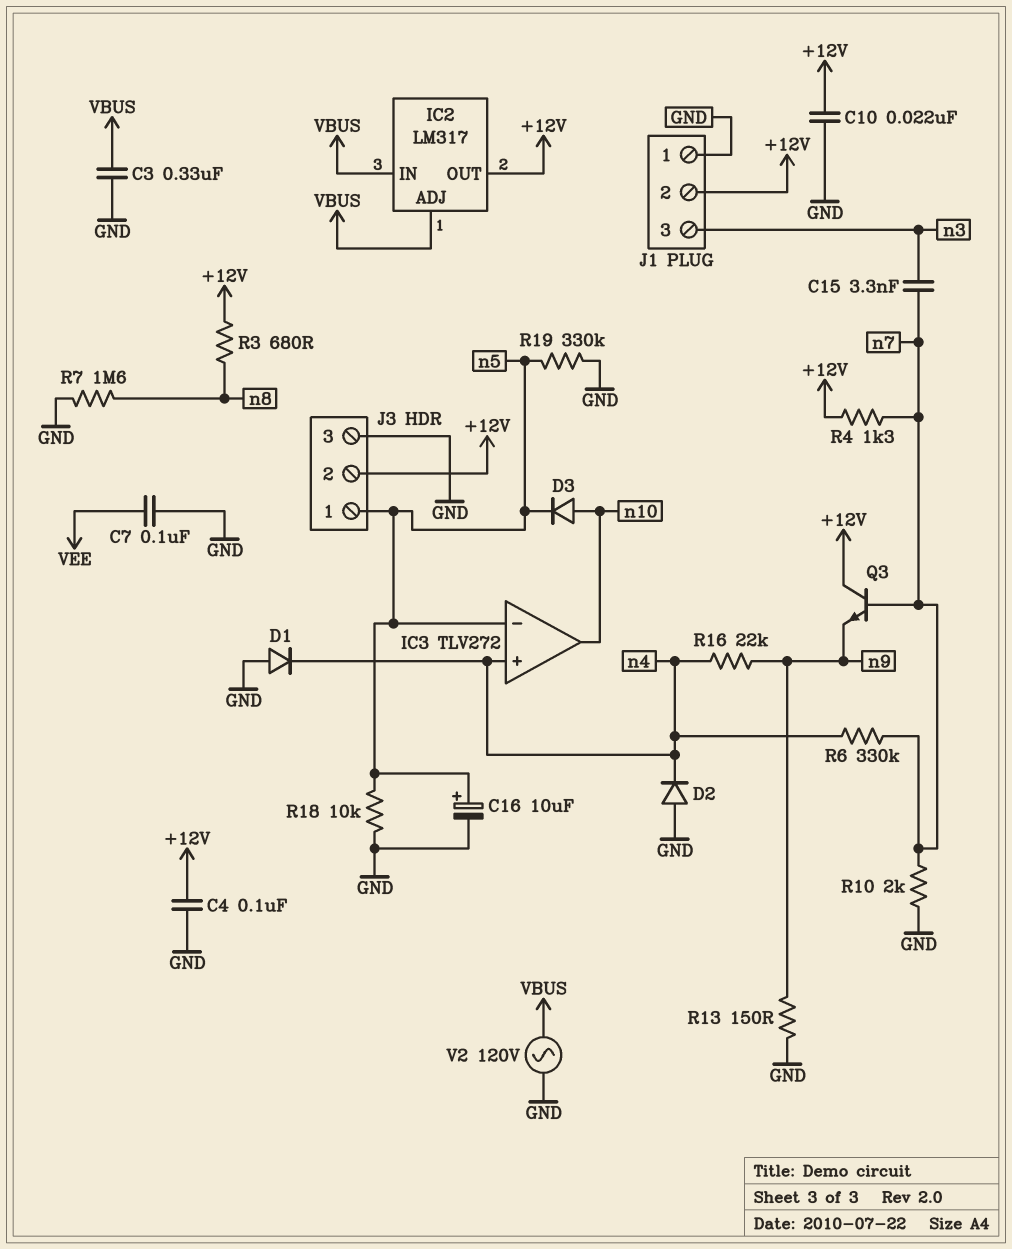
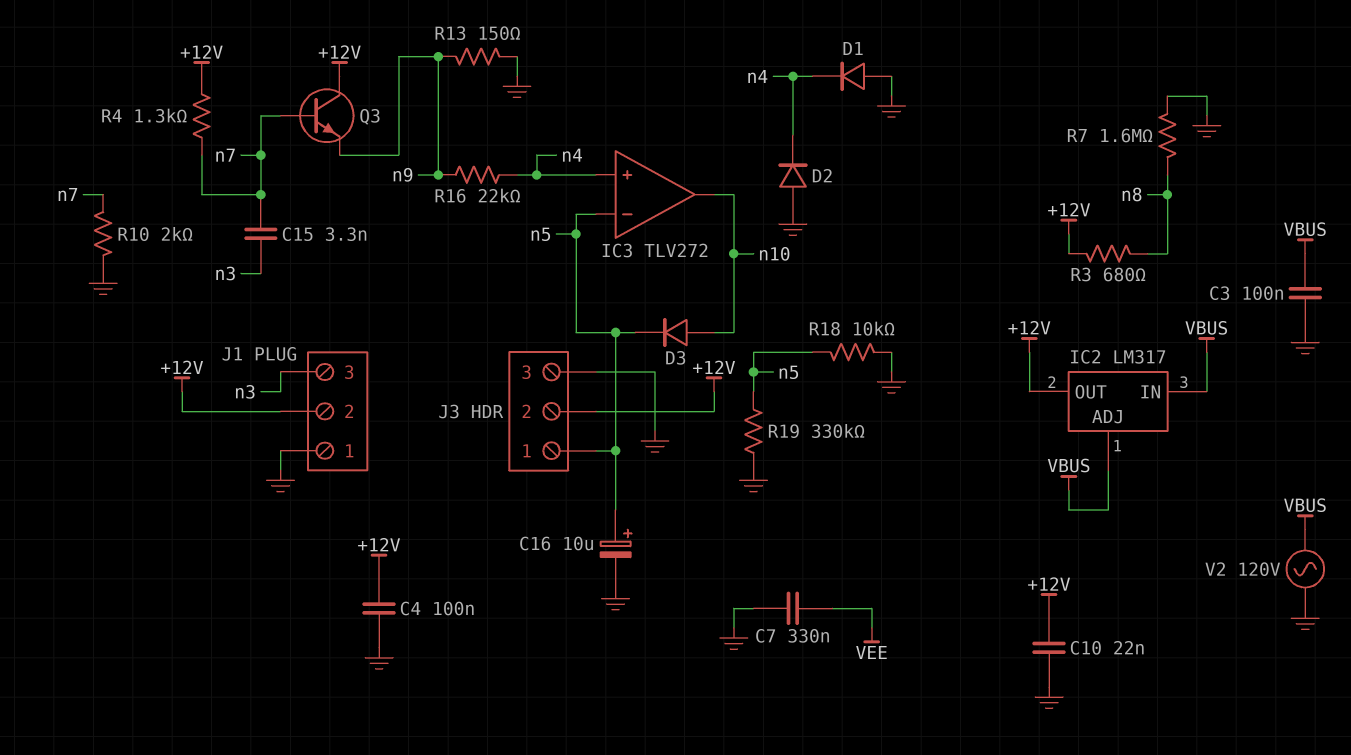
C3: 330nF (GND, VBUS) -> 100nF (GND, VBUS)
C7: 100nF (GND, VEE) -> 330nF (GND, VEE)
R6: 330k (n4, n7) -> none

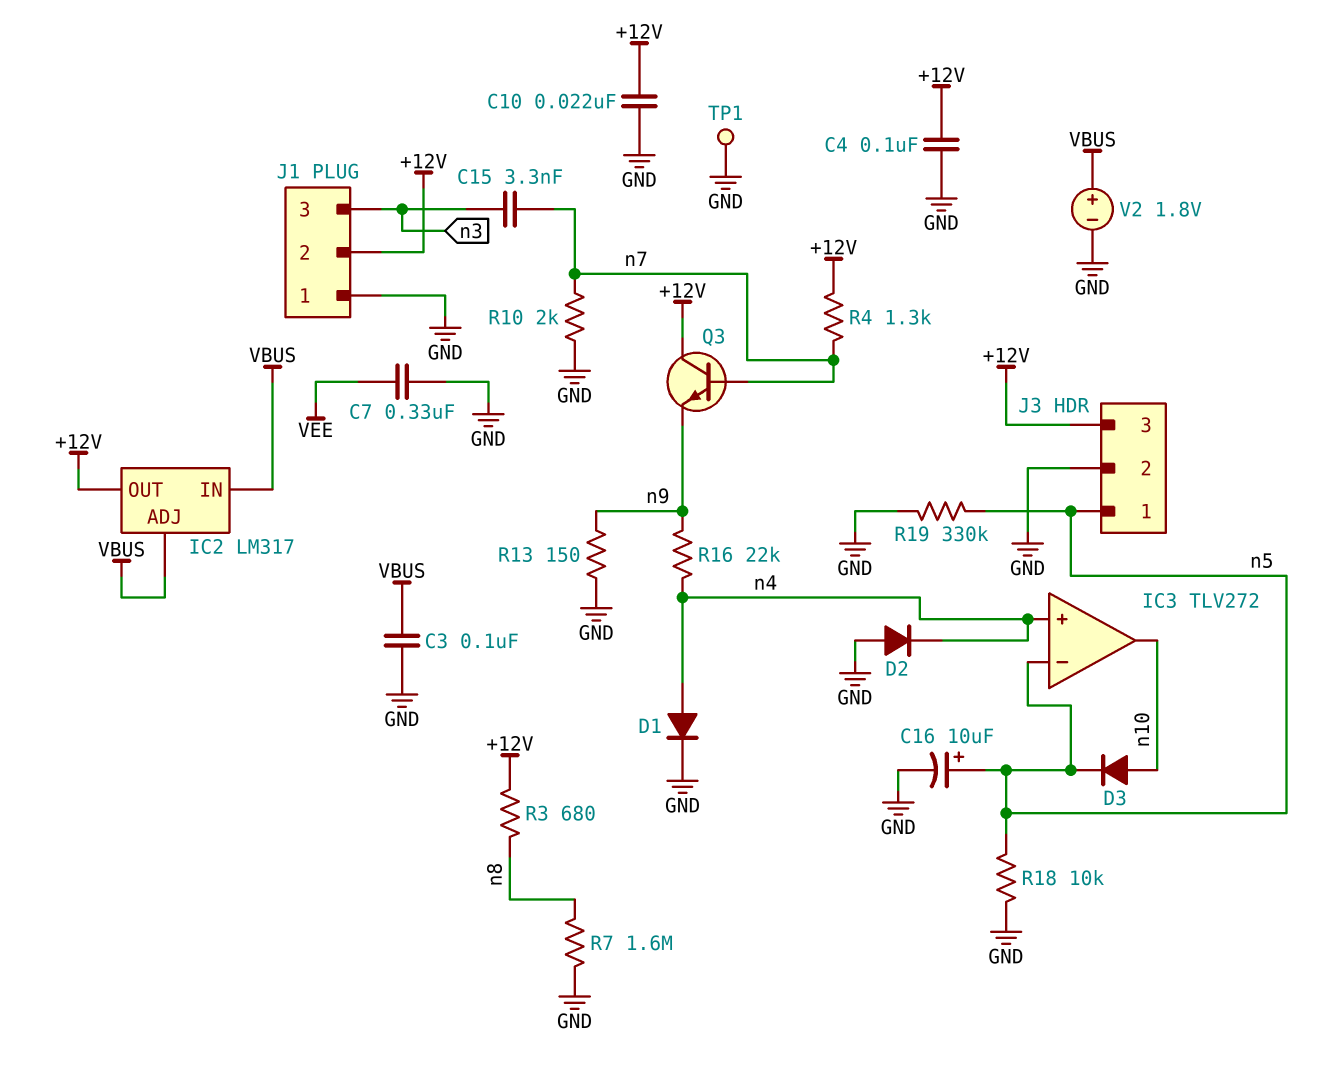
D1: diode (A GND, K n4) -> diode (A n4, K GND)
J3 pin 2: +12V -> GND
J3 pin 3: GND -> +12V
TP1: none -> test point (GND)
V2: AC 120V (GND, VBUS) -> 1.8V (plus VBUS, minus GND)

